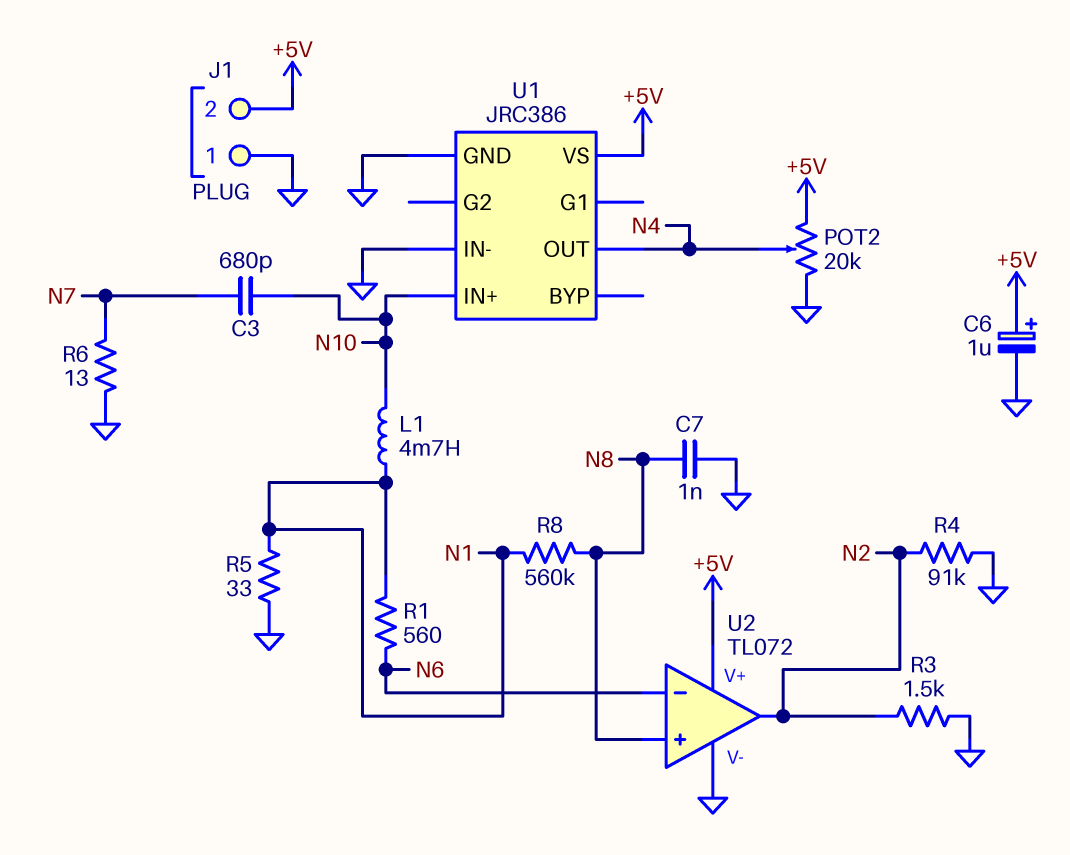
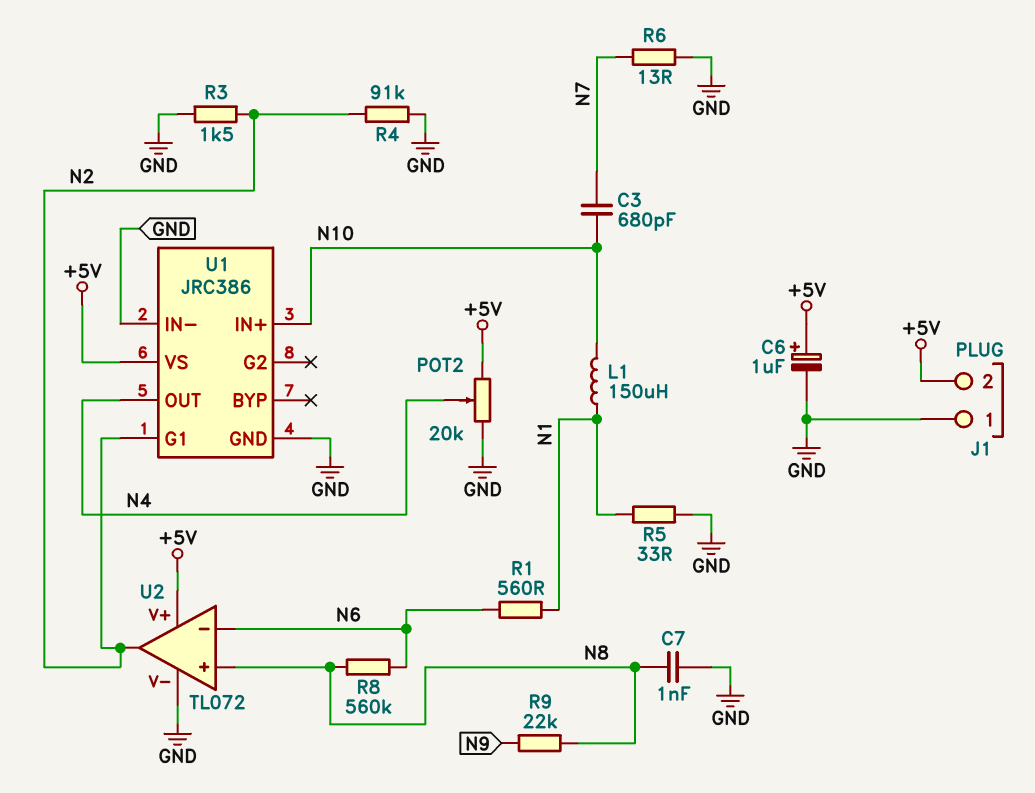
L1: 4.7mH (N1, N10) -> 150uH (N1, N10)
R8: 560k (N1, N8) -> 560k (N6, N8)
R9: none -> 22k (N8, N9)
U1 pin G1: none -> N2

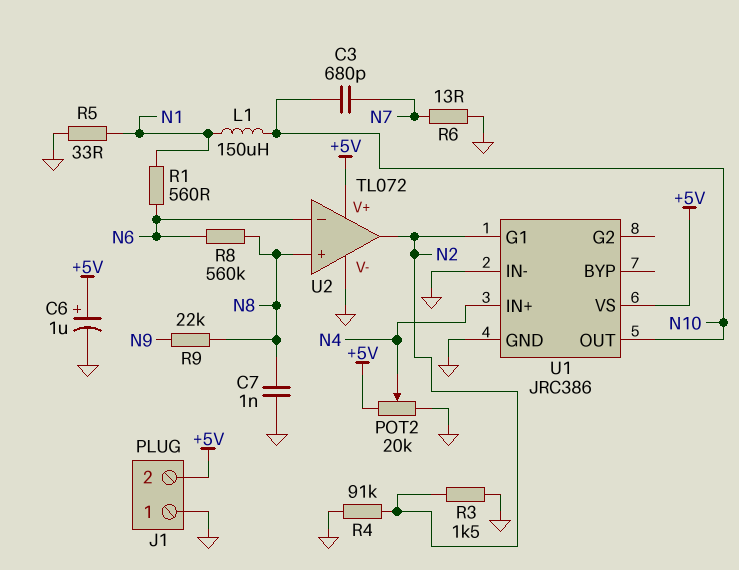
U1 pin IN+: N10 -> N4
U1 pin OUT: N4 -> N10

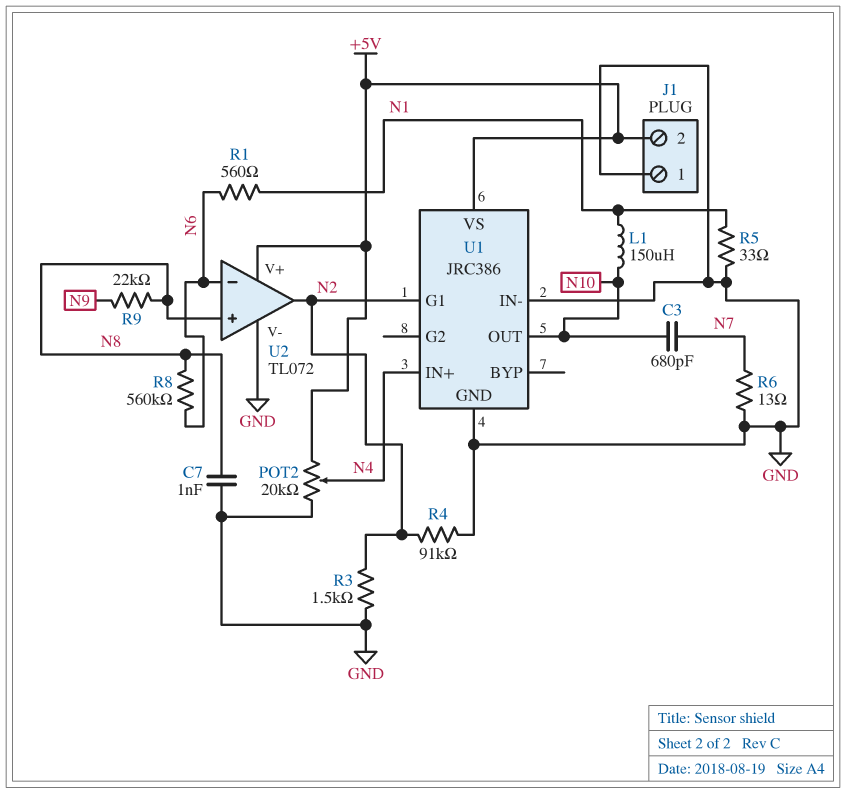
C6: 1uF (plus +5V, minus GND) -> none

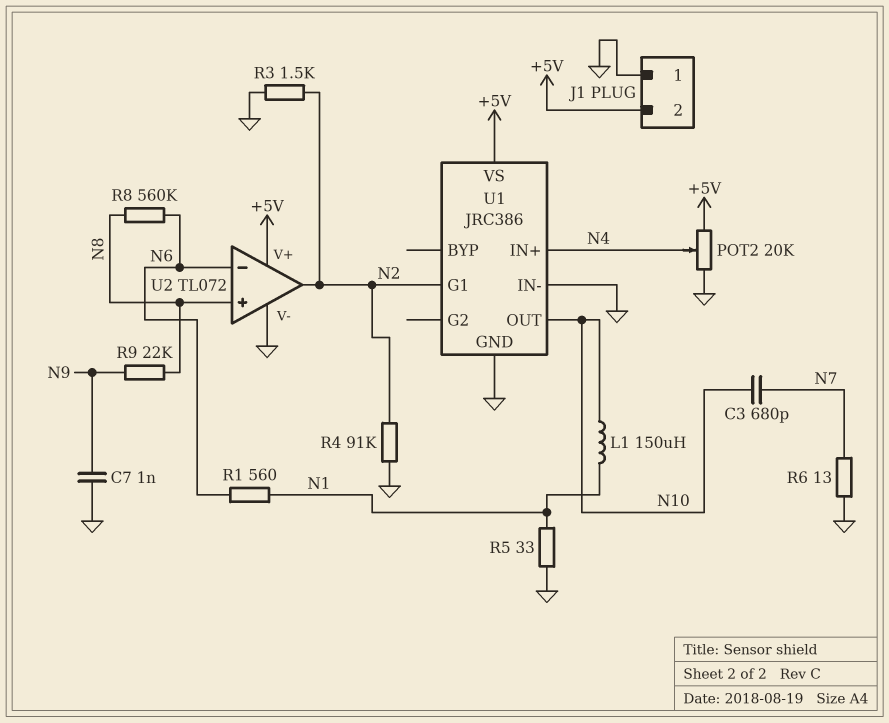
C7: 1nF (GND, N8) -> 1nF (GND, N9)

